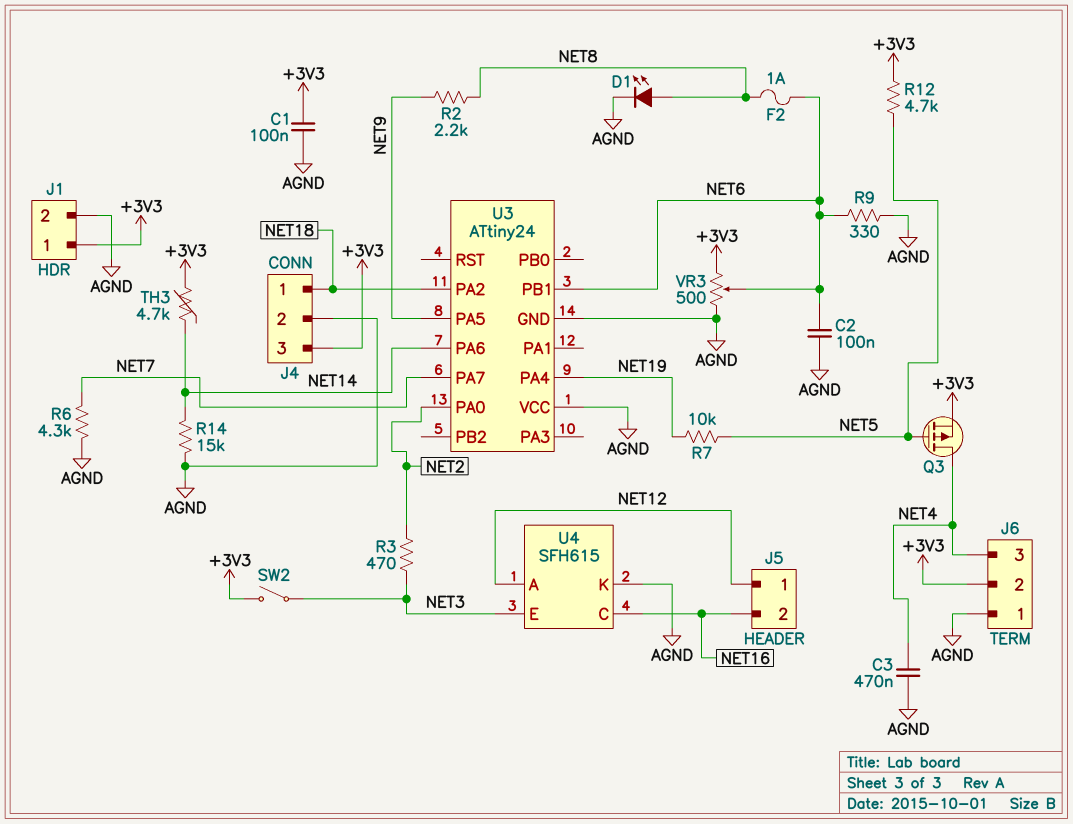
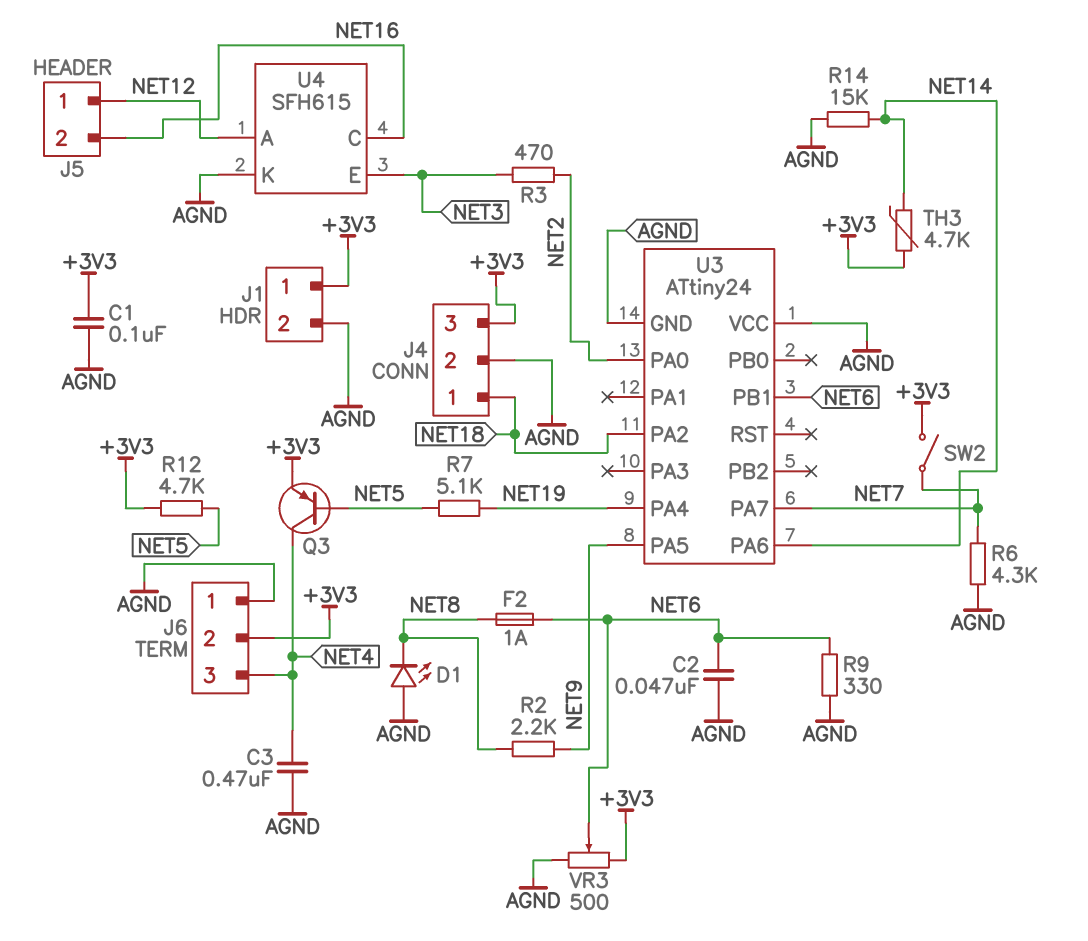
C2: 100nF (AGND, NET6) -> 47nF (AGND, NET6)
D1: LED (A NET8, K AGND) -> LED (A AGND, K NET8)
Q3: PMOS (G NET5, D NET4, S +3V3) -> PNP (B NET5, C NET4, E +3V3)
R7: 10k (NET5, NET19) -> 5.1k (NET5, NET19)
SW2: switch (+3V3, NET3) -> switch (+3V3, NET7)

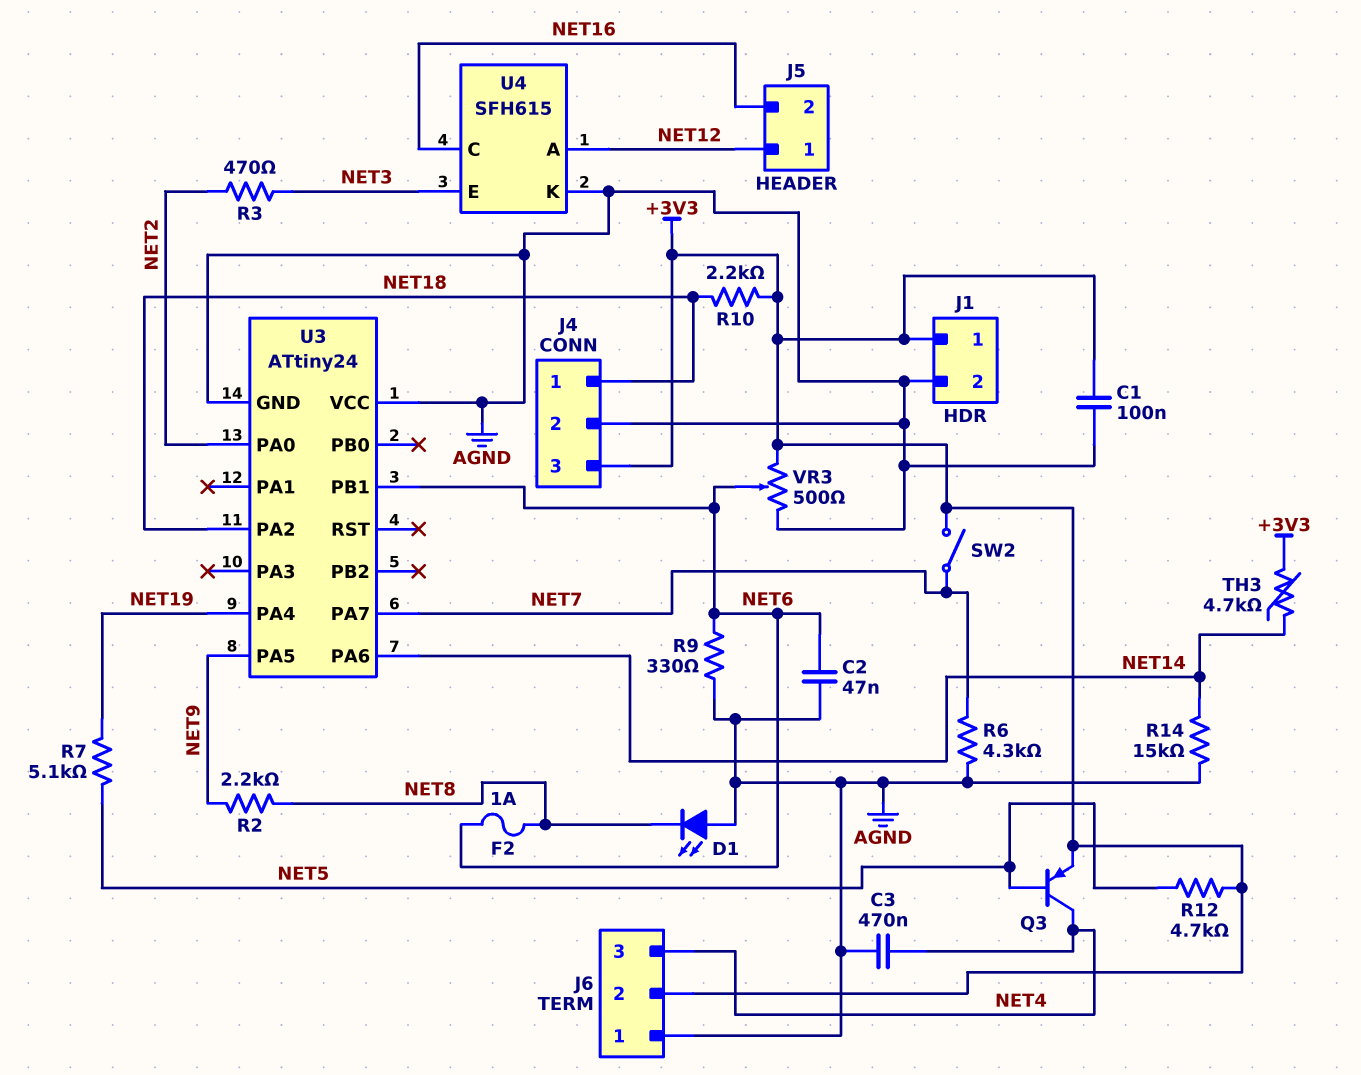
R10: none -> 2.2k (+3V3, NET18)

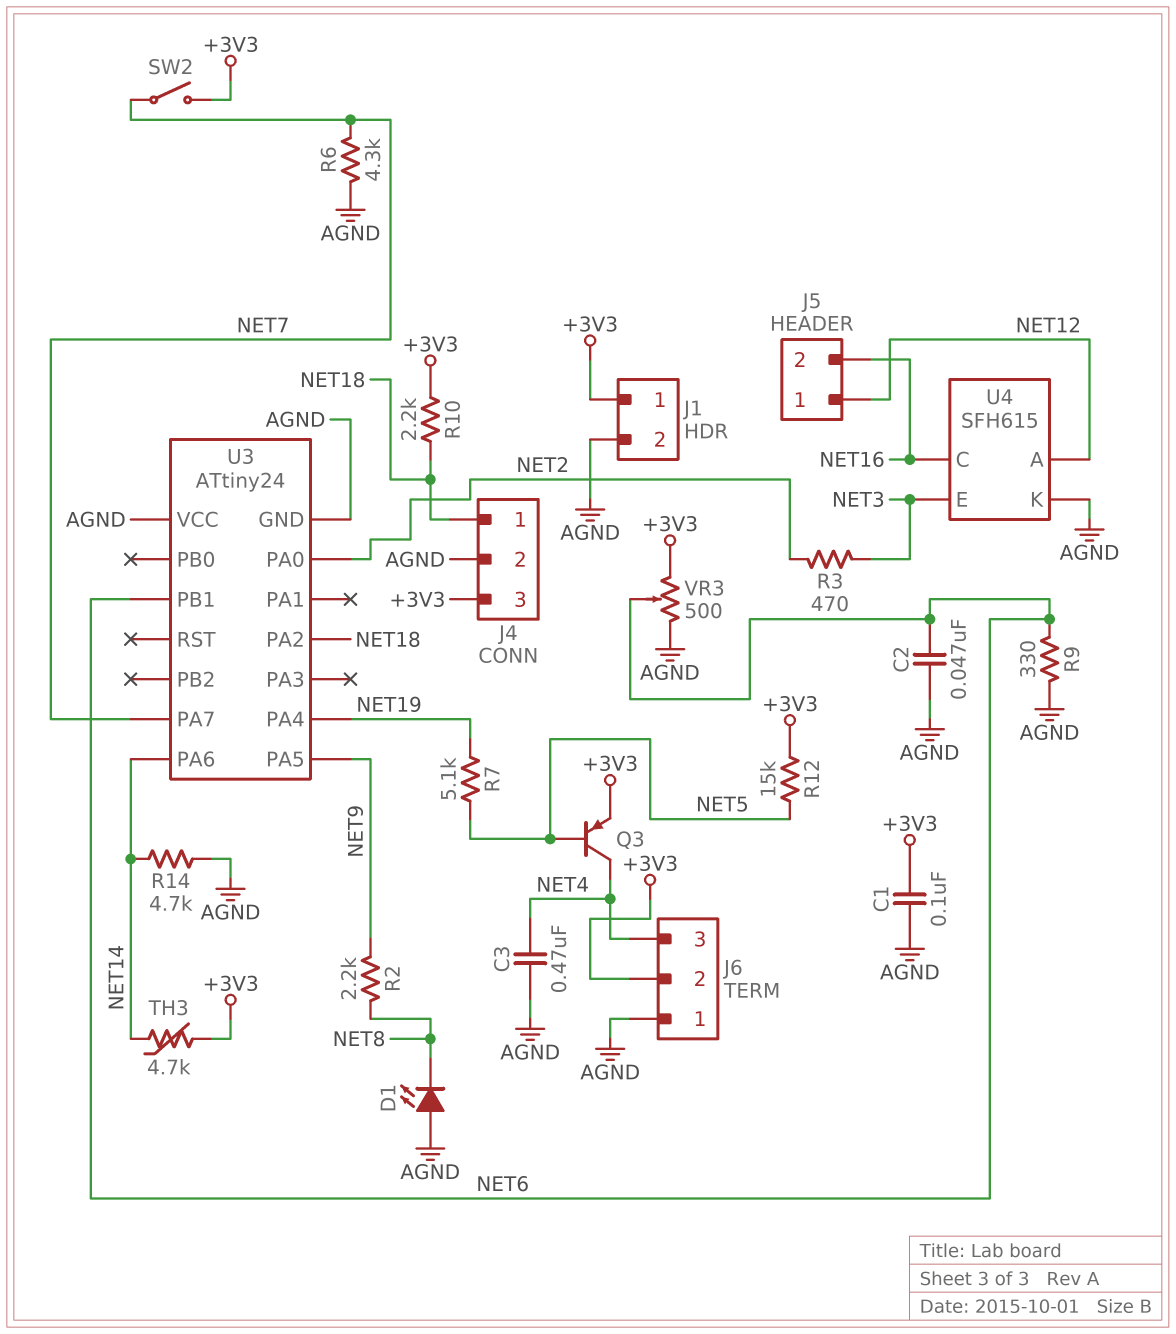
F2: 1A (NET6, NET8) -> none
R12: 4.7k (+3V3, NET5) -> 15k (+3V3, NET5)
R14: 15k (AGND, NET14) -> 4.7k (AGND, NET14)

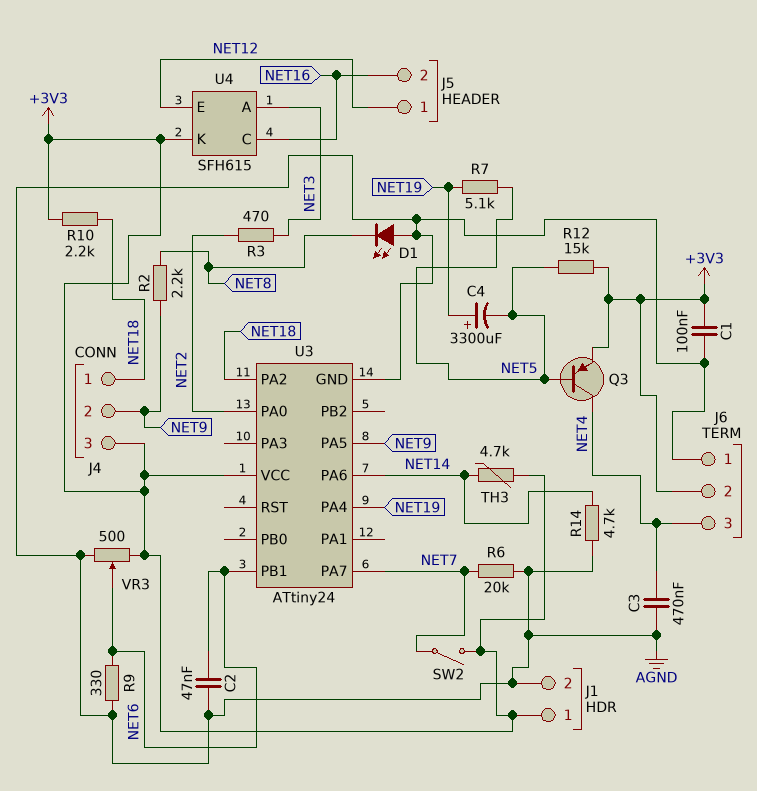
C4: none -> 3300uF (plus NET19, minus NET5)
J4 pin 2: AGND -> NET9
R6: 4.3k (AGND, NET7) -> 20k (AGND, NET7)
U3 pin VCC: AGND -> +3V3
U4 pin A: NET12 -> NET3
U4 pin E: NET3 -> NET12
U4 pin K: AGND -> +3V3

